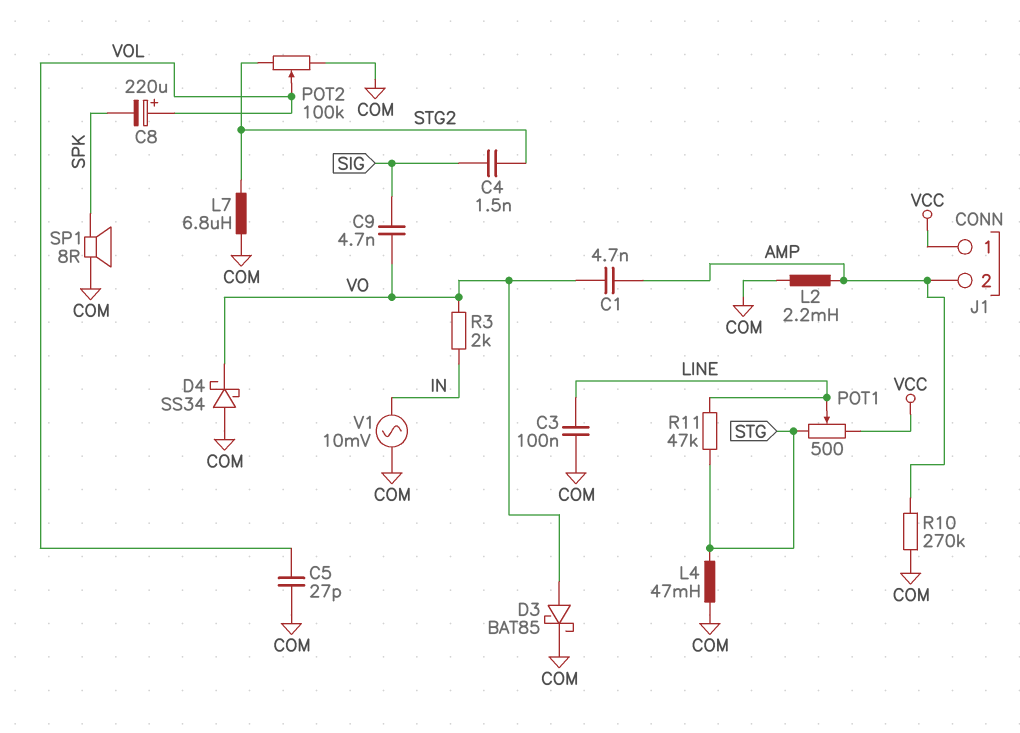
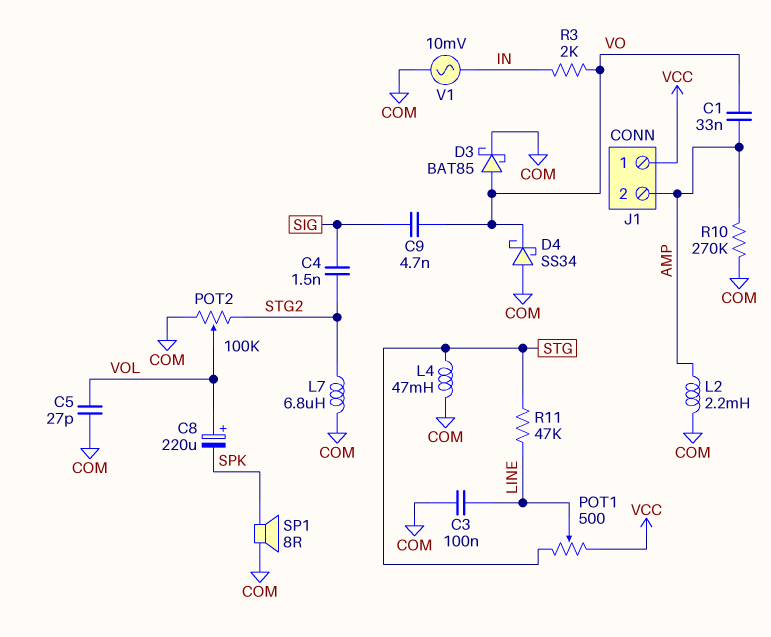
C1: 4.7nF (AMP, VO) -> 33nF (AMP, VO)

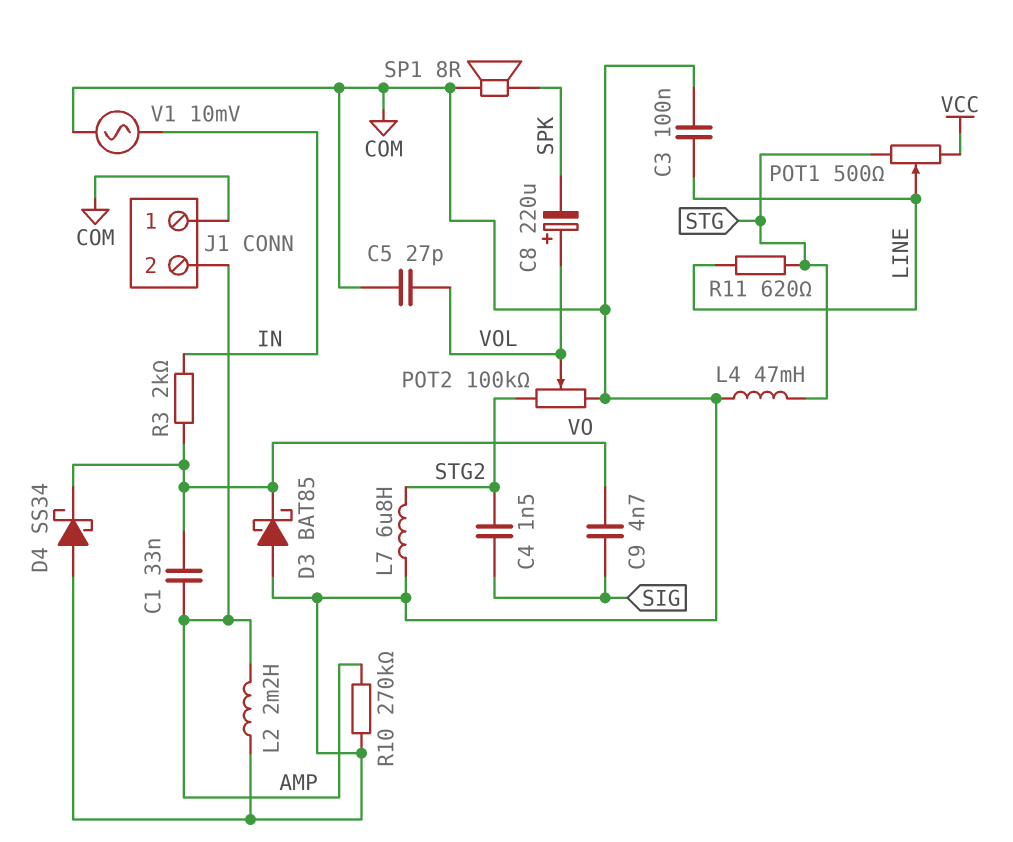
D3: schottky BAT85 (A VO, K COM) -> schottky BAT85 (A COM, K VO)
J1 pin 1: VCC -> COM
R11: 47k (LINE, STG) -> 620 (LINE, STG)

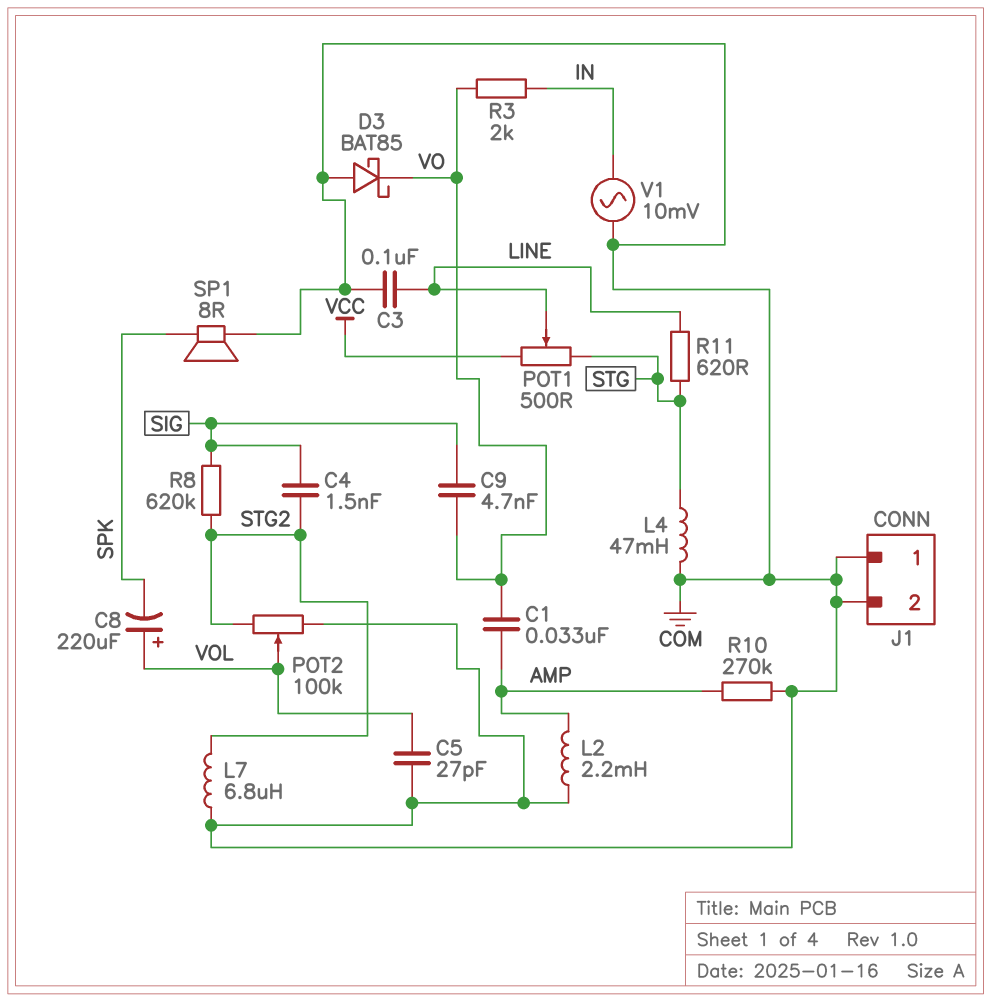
D4: schottky SS34 (A COM, K VO) -> none
J1 pin 2: AMP -> COM
R8: none -> 620k (SIG, STG2)

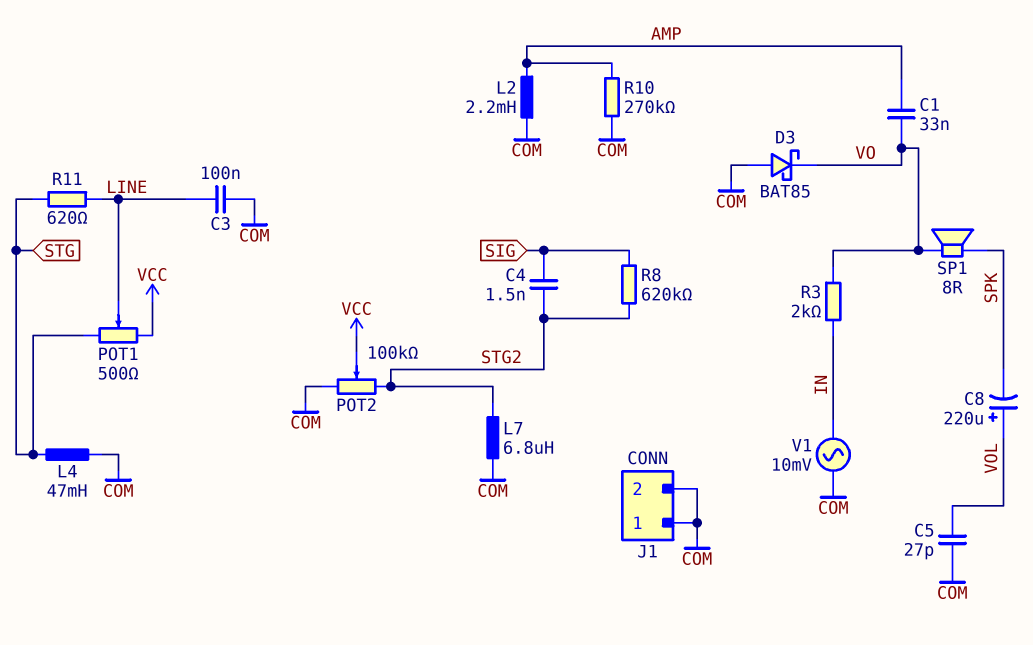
C9: 4.7nF (SIG, VO) -> none
POT2: 100k (COM, STG2, wiper VOL) -> 100k (COM, STG2, wiper VCC)
SP1: speaker 8R (COM, SPK) -> speaker 8R (SPK, VO)

